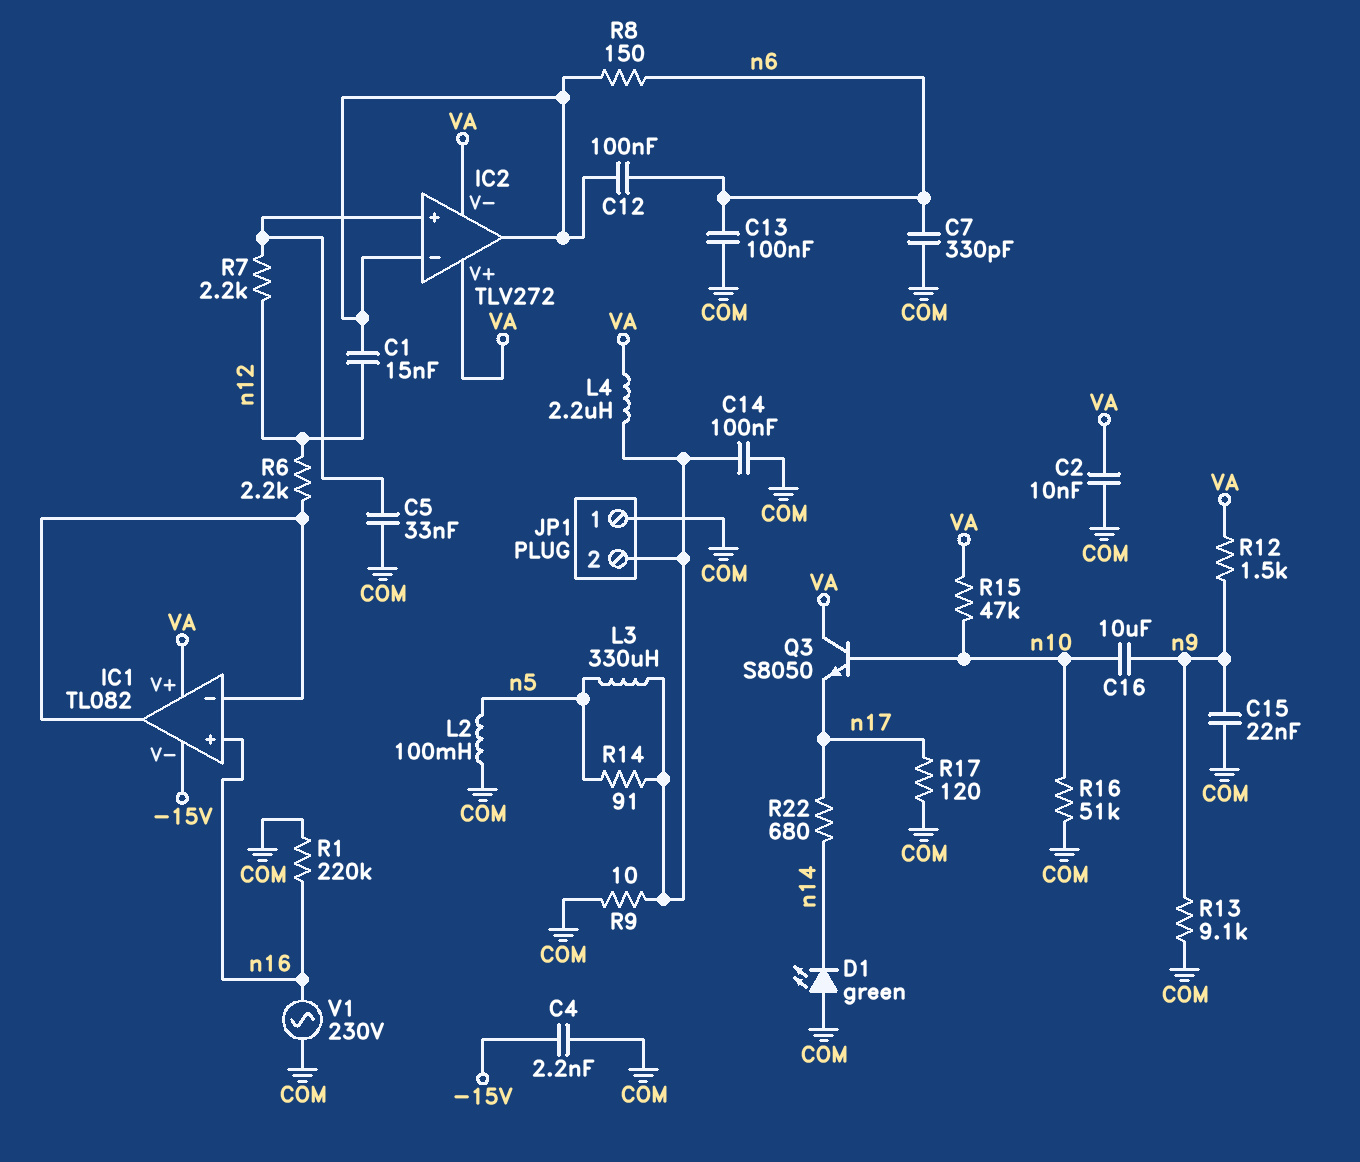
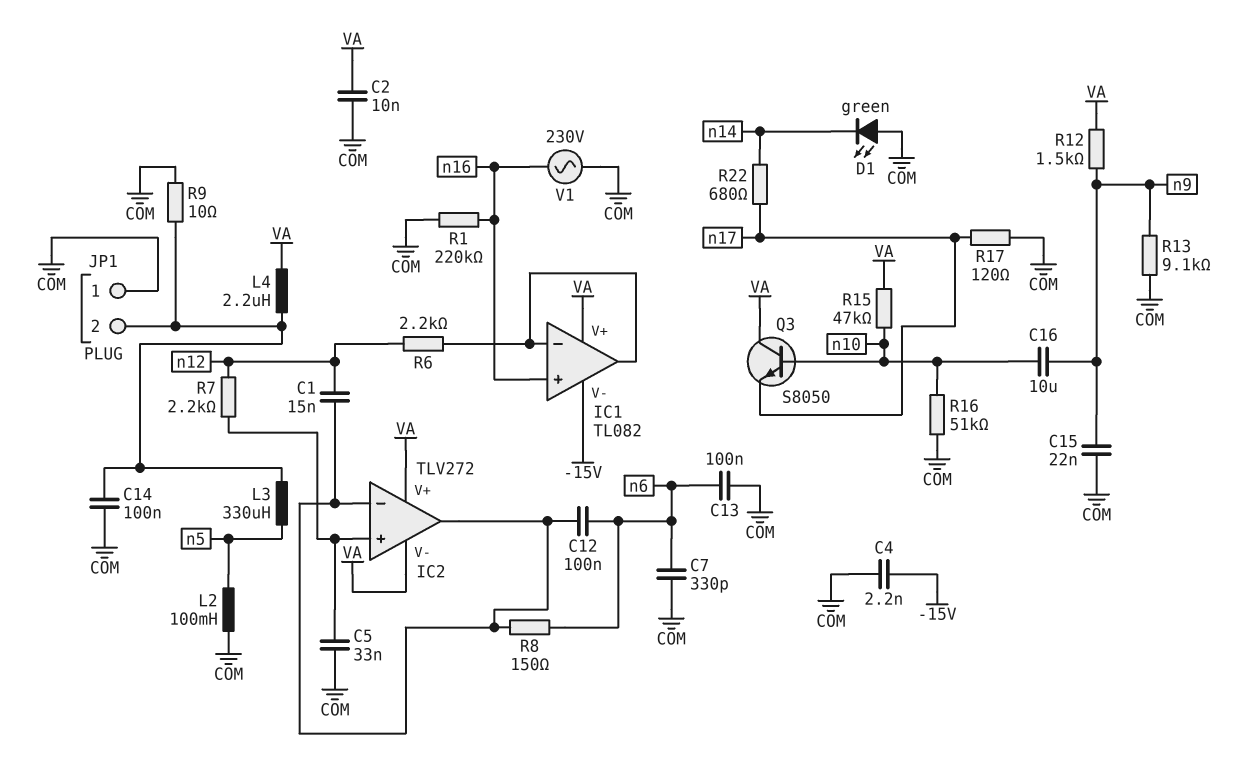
R14: 91 (JP1/2, n5) -> none

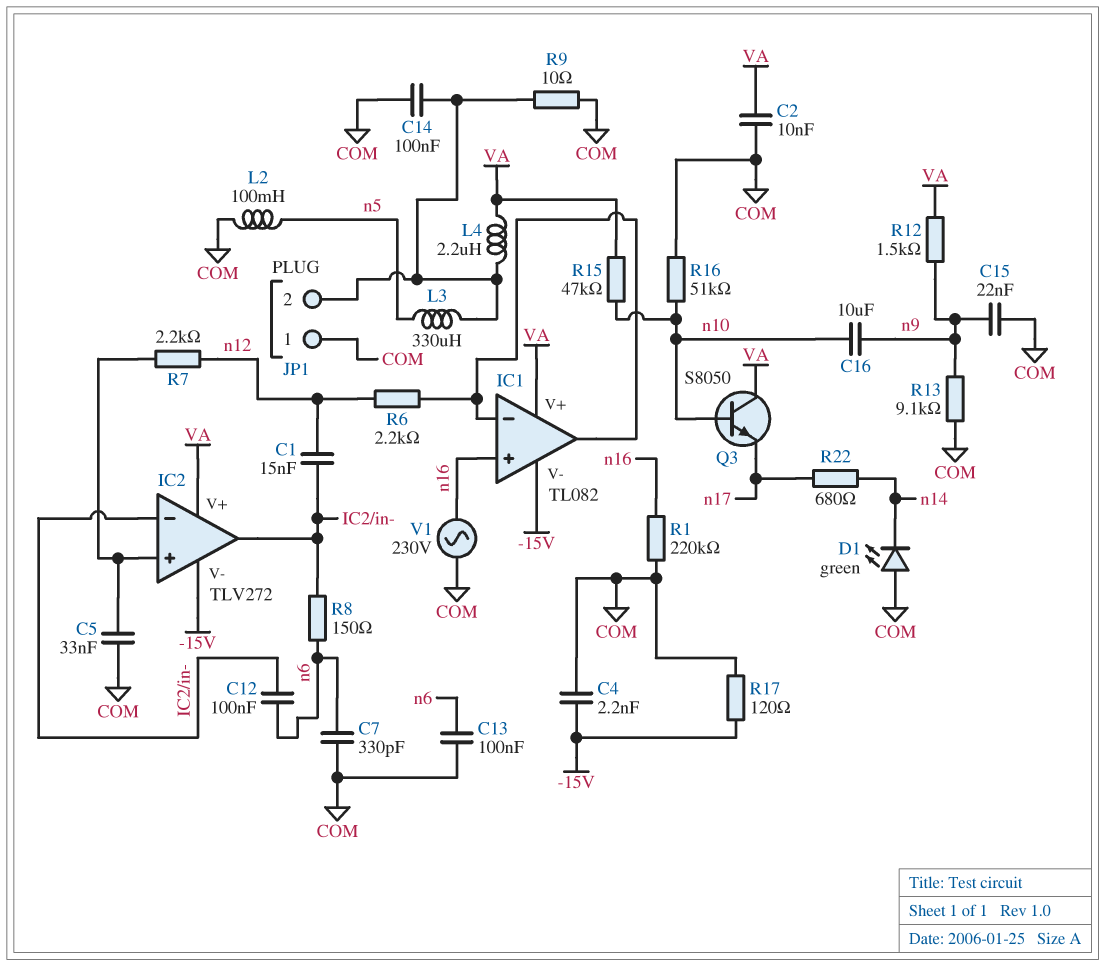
IC2 pin V-: VA -> -15V
R17: 120 (COM, n17) -> 120 (-15V, COM)

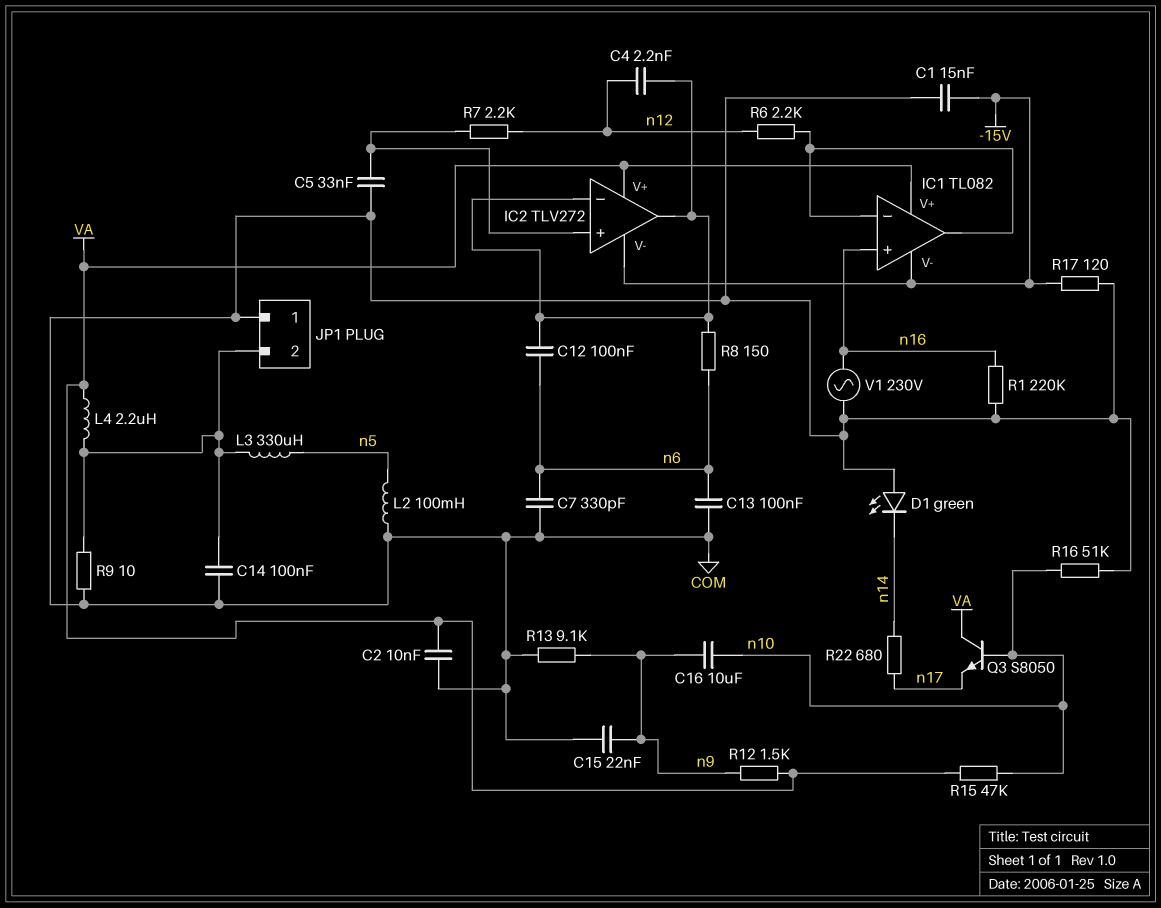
C1: 15nF (IC2/in-, n12) -> 15nF (-15V, COM)
C4: 2.2nF (-15V, COM) -> 2.2nF (IC2/in-, n12)

